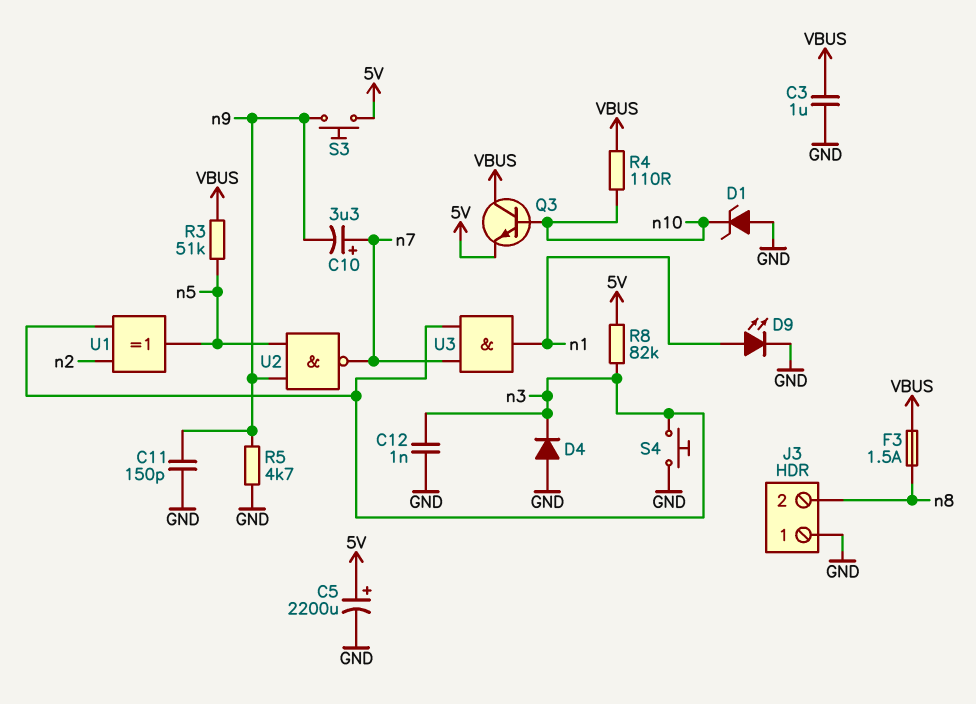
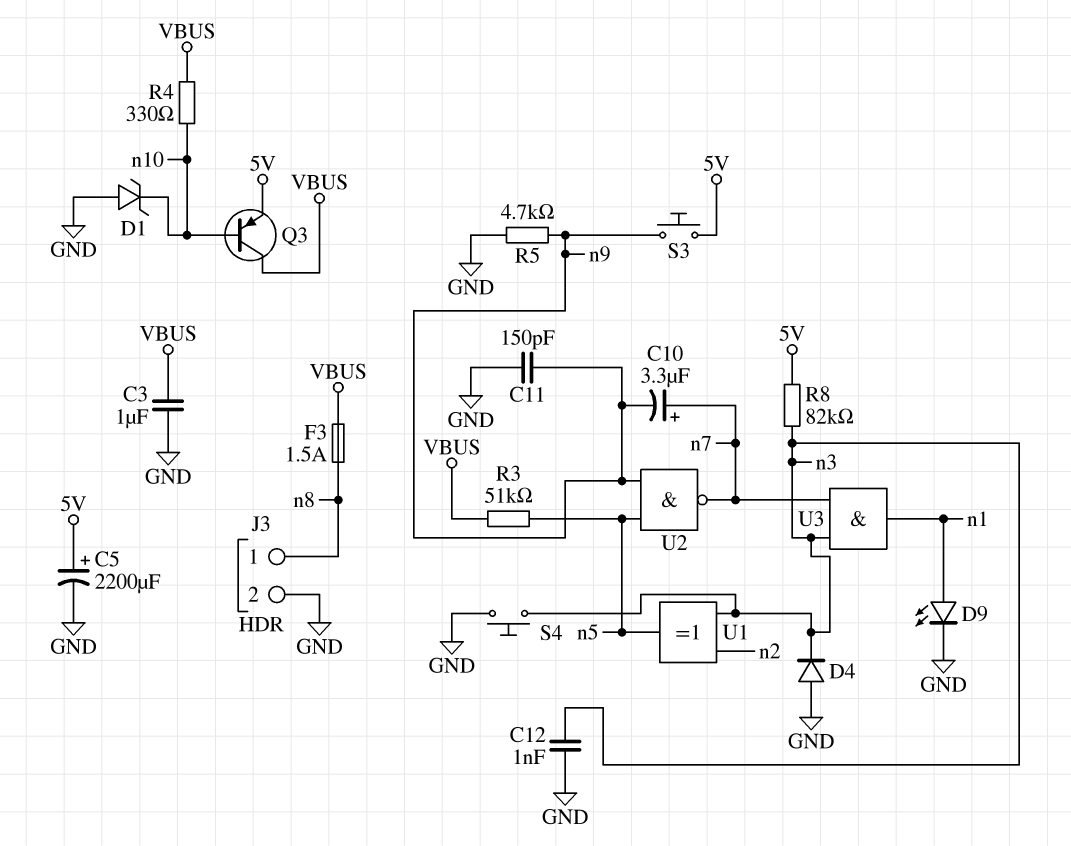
J3 pin 1: GND -> n8
J3 pin 2: n8 -> GND
Q3: NPN (B n10, C VBUS, E 5V) -> PNP (B n10, C VBUS, E 5V)
R4: 110 (VBUS, n10) -> 330 (VBUS, n10)

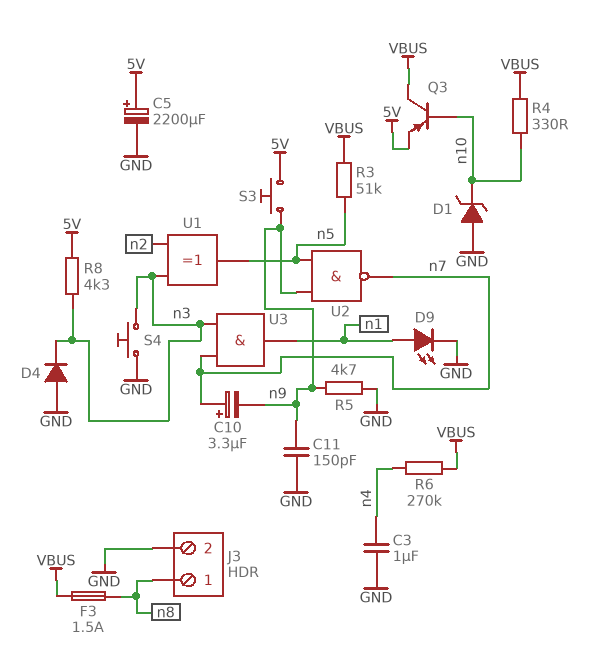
C3: 1uF (GND, VBUS) -> 1uF (GND, n4)
C12: 1nF (GND, n3) -> none
R6: none -> 270k (VBUS, n4)
R8: 82k (5V, n3) -> 4.3k (5V, n3)

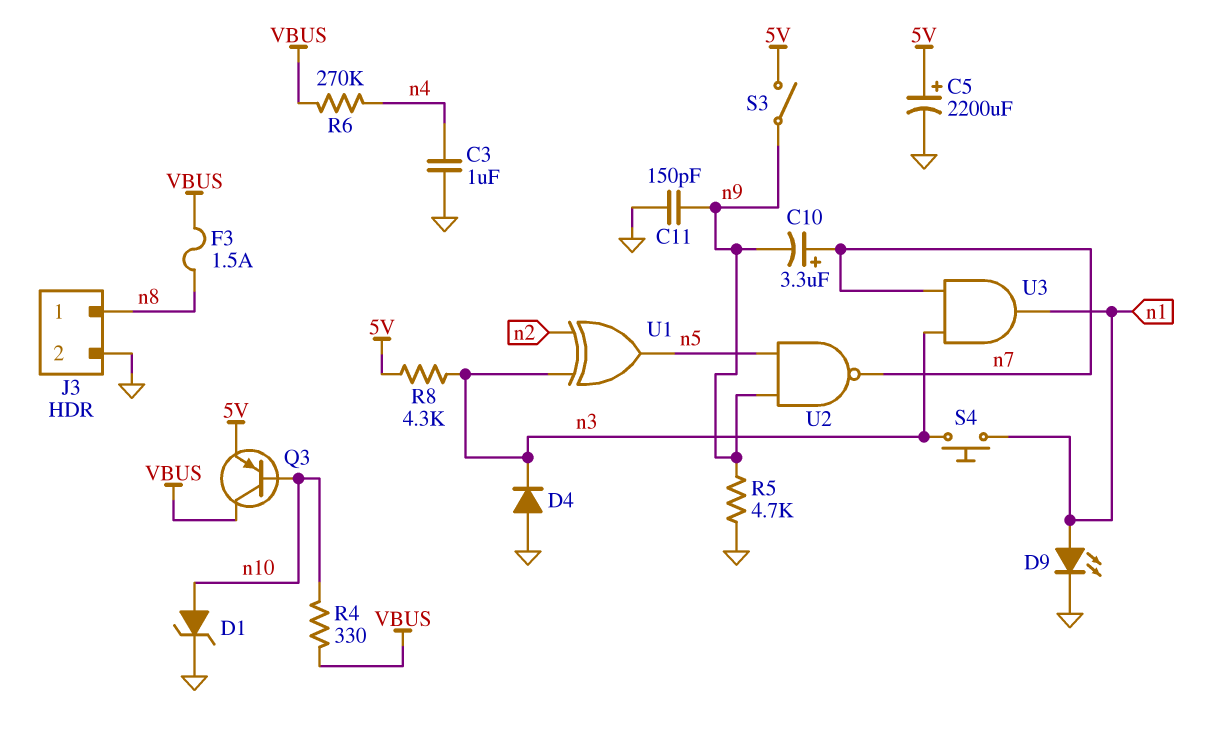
D1: zener (A GND, K n10) -> zener (A n10, K GND)
R3: 51k (VBUS, n5) -> none
S3: button (5V, n9) -> switch (5V, n9)
S4: button (GND, n3) -> button (n1, n3)

